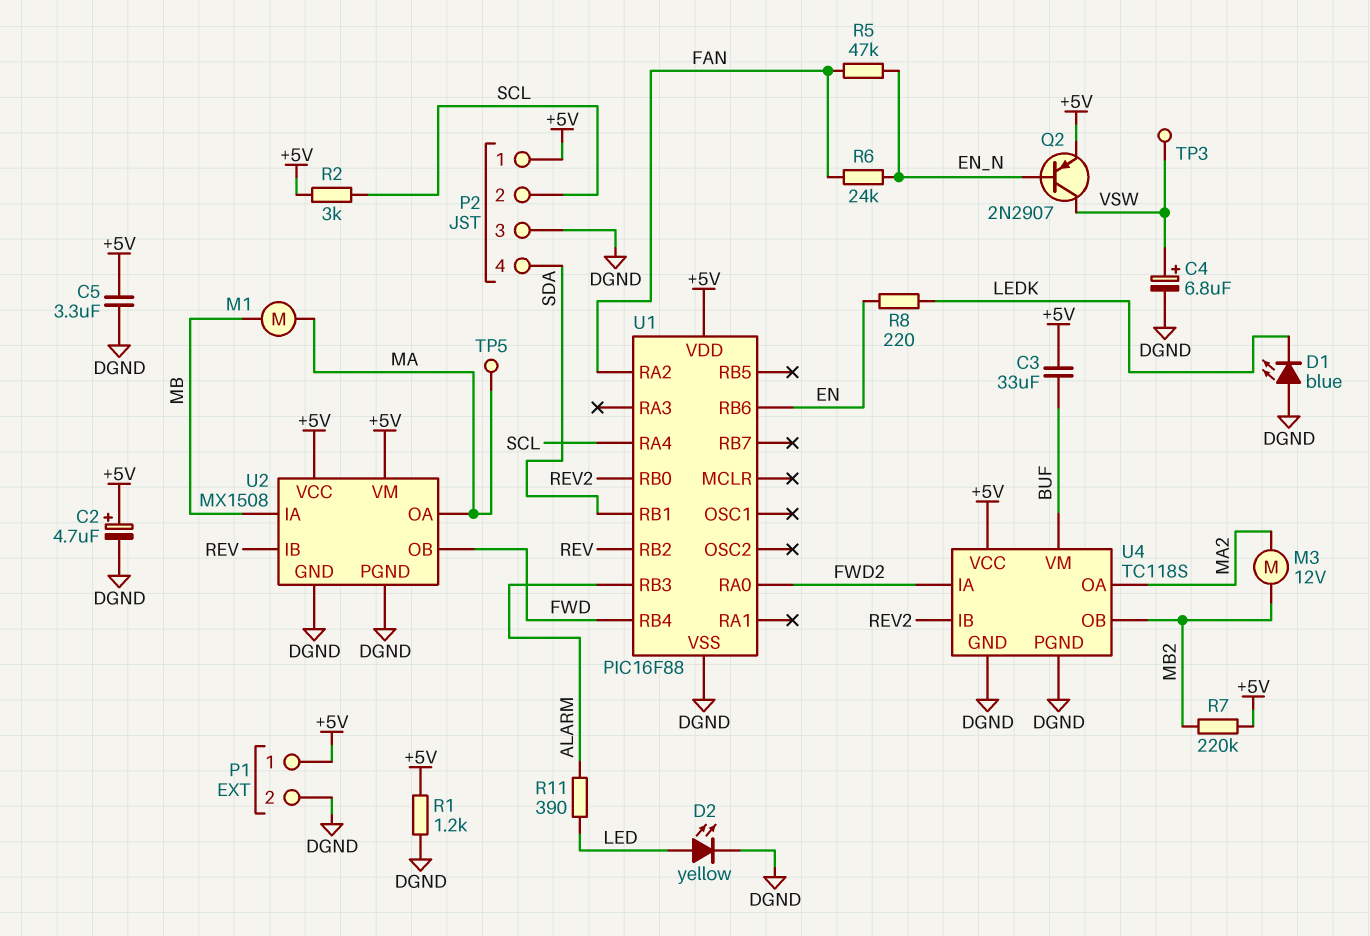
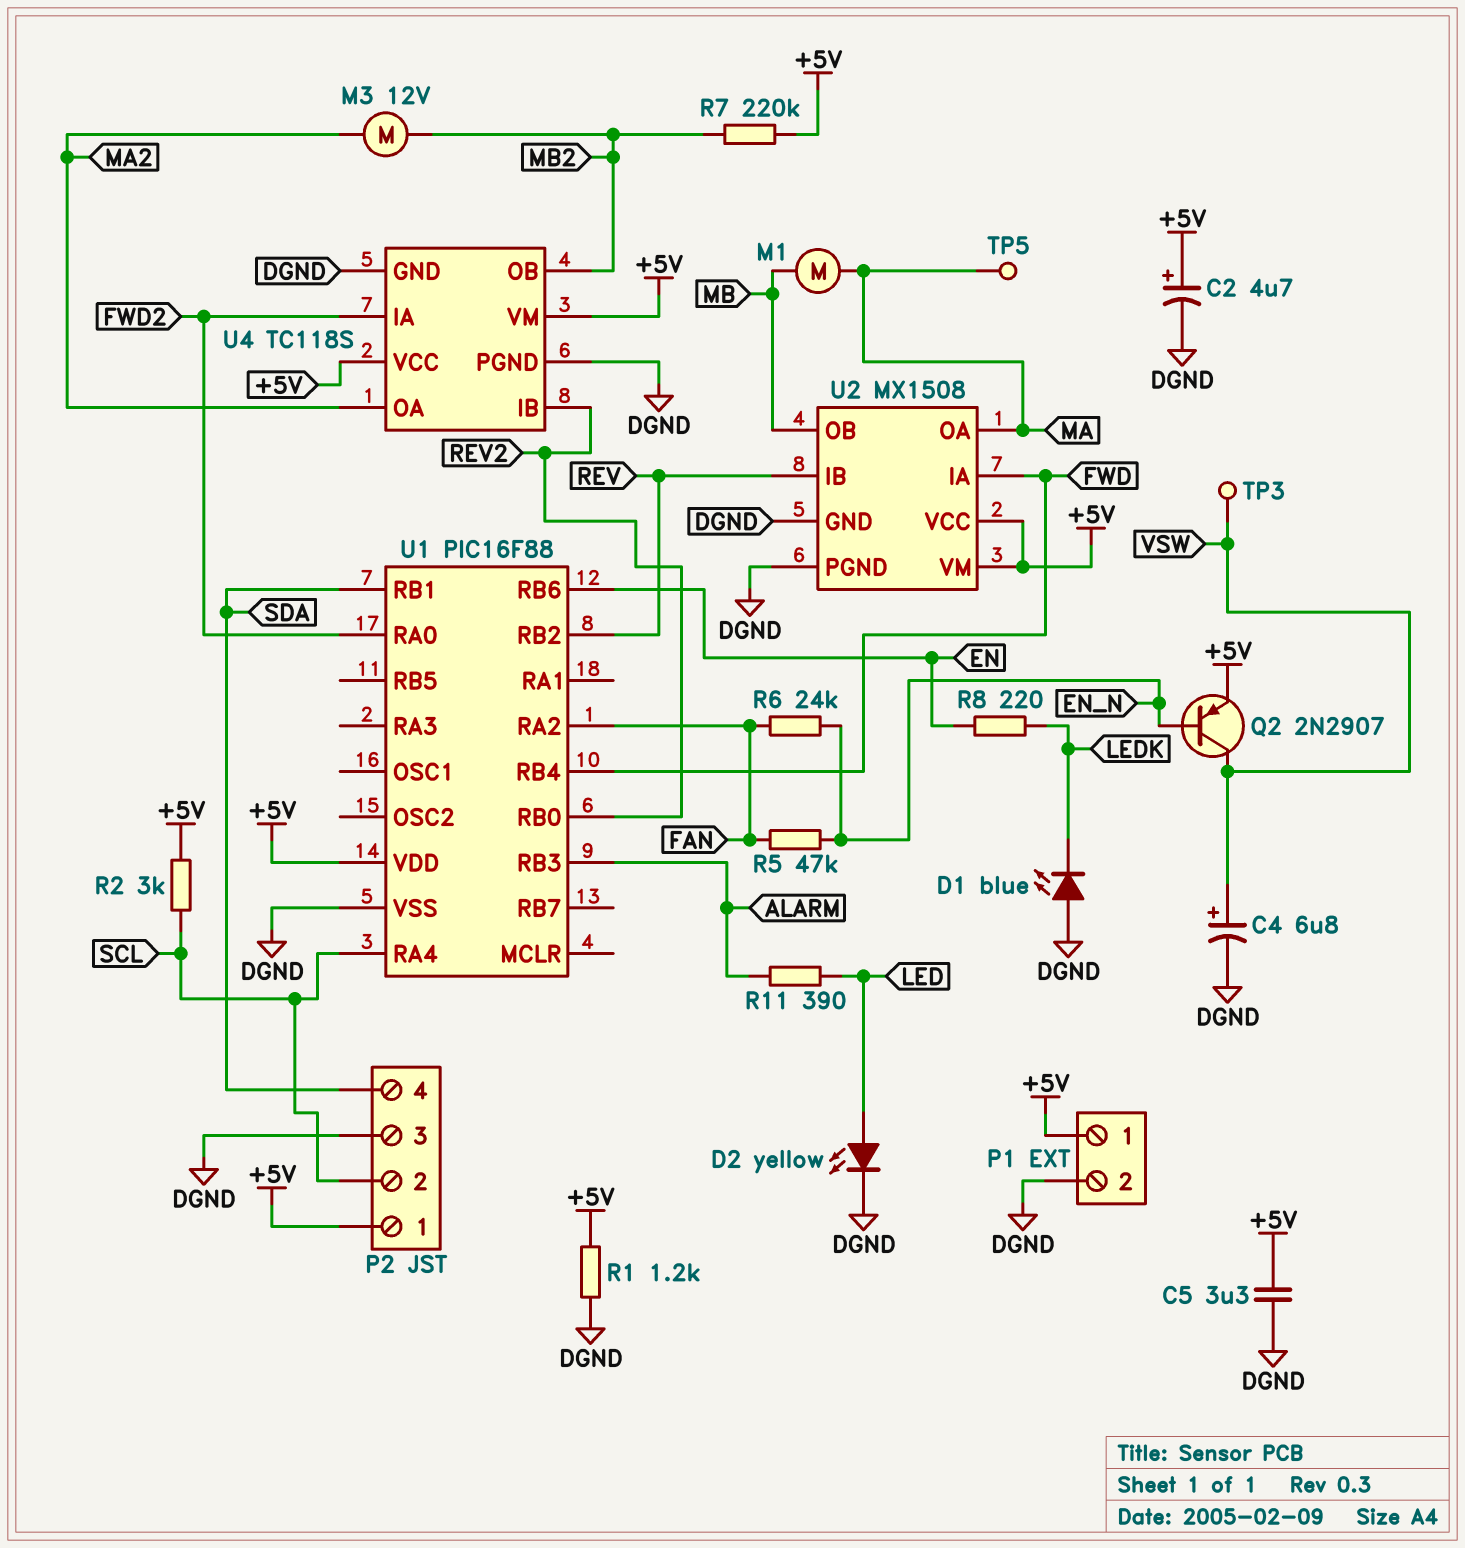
C3: 33uF (+5V, BUF) -> none
U2 pin IA: MB -> FWD
U2 pin OB: FWD -> MB
U4 pin VM: BUF -> +5V

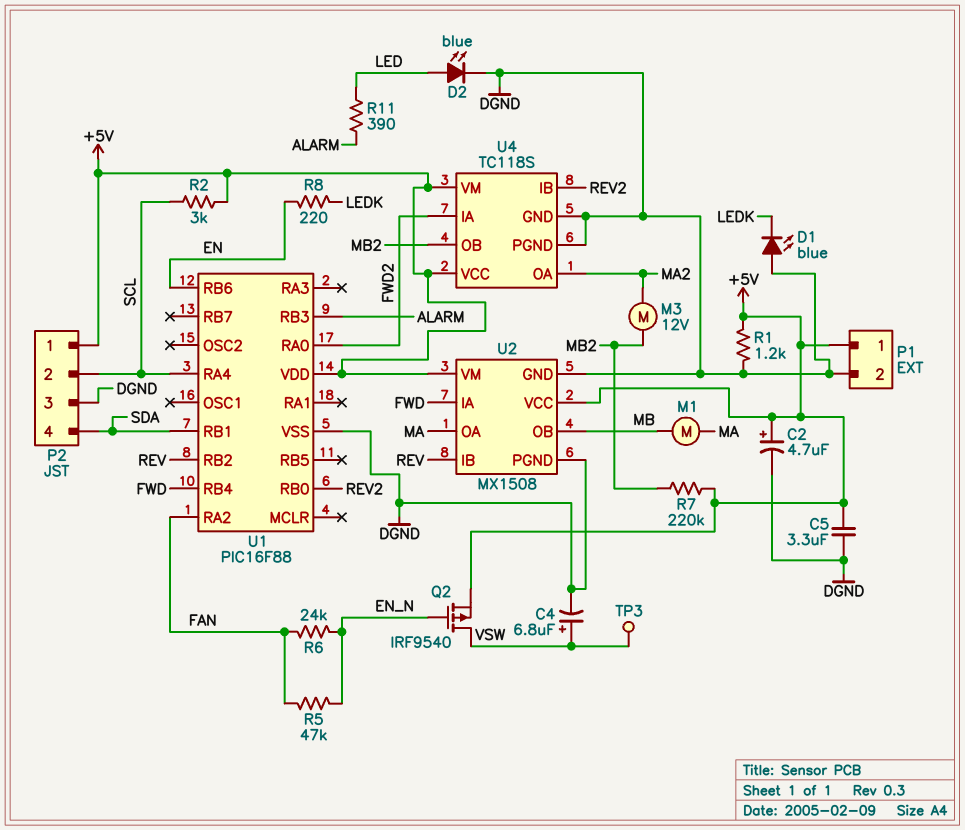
D2: LED yellow (A LED, K DGND) -> LED blue (A LED, K DGND)
Q2: PNP 2N2907 (B EN_N, C VSW, E +5V) -> PMOS IRF9540 (G EN_N, D VSW, S +5V)
TP5: test point (MA) -> none

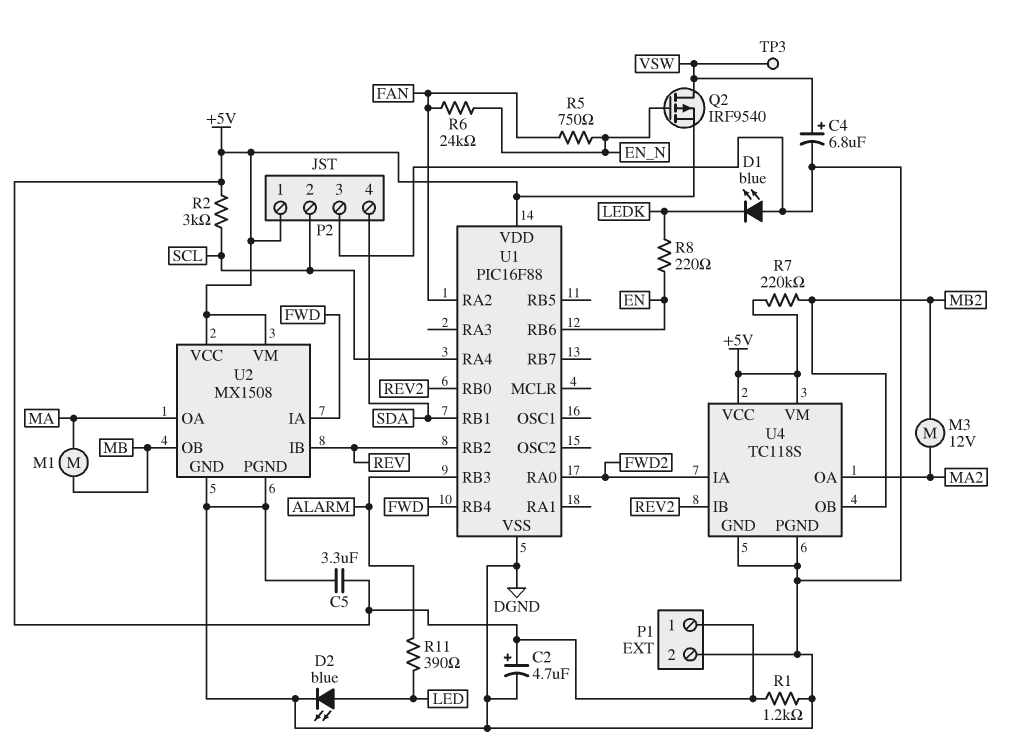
R5: 47k (EN_N, FAN) -> 750 (EN_N, FAN)

